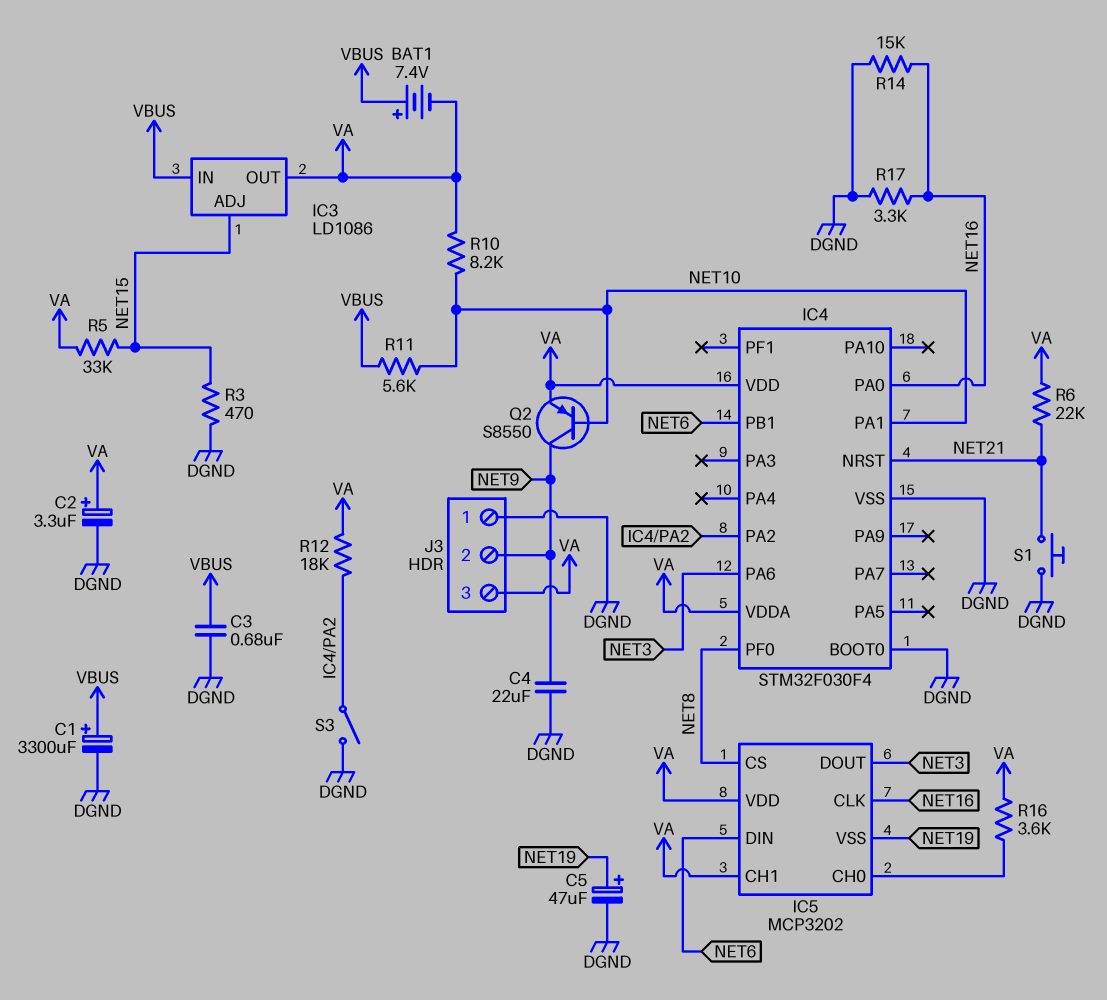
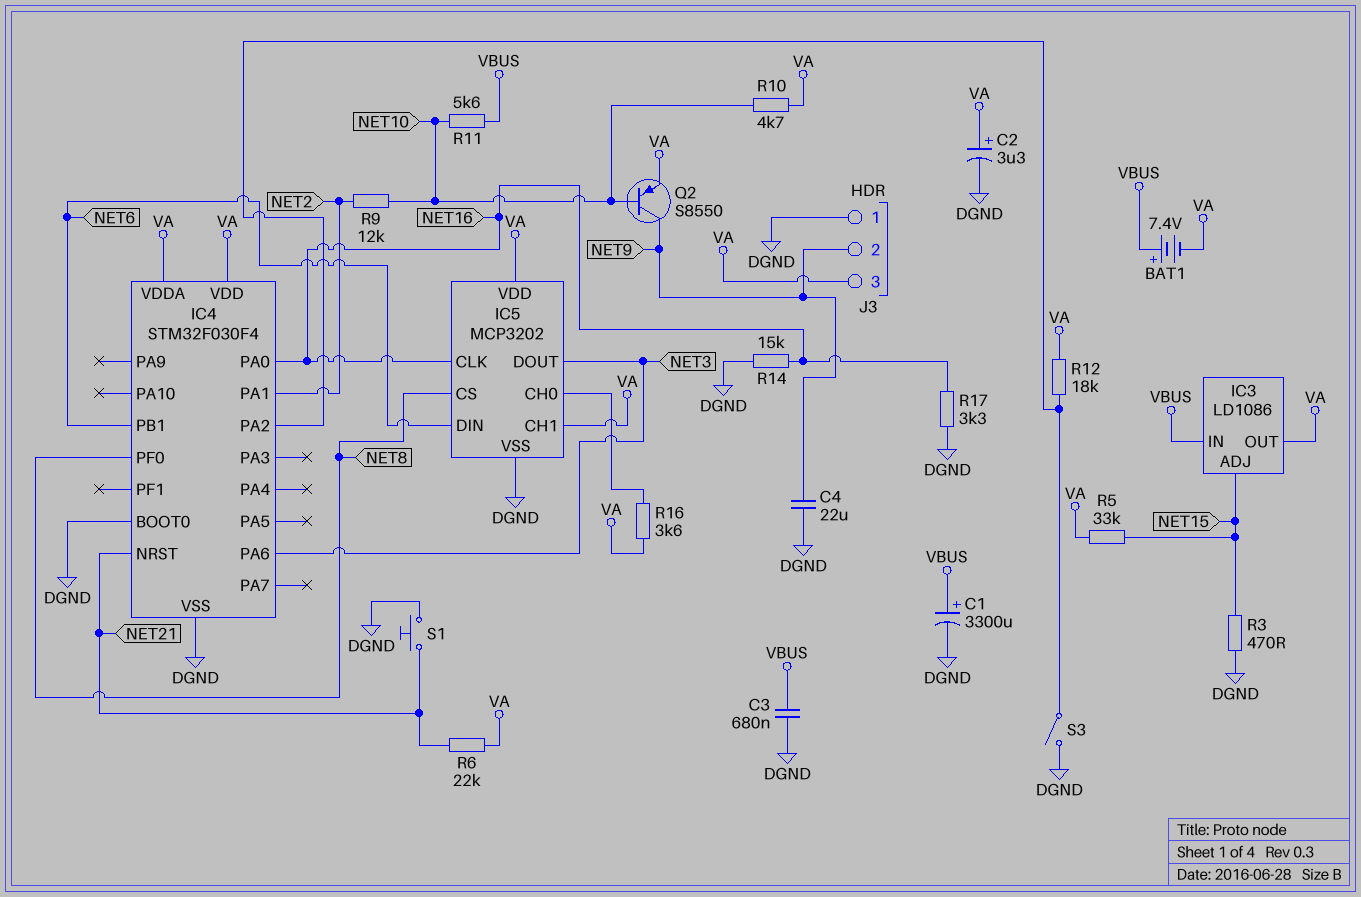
C5: 47uF (plus NET19, minus DGND) -> none
IC4 pin PA1: NET10 -> NET2
IC5 pin VSS: NET19 -> DGND
R9: none -> 12k (NET2, NET10)
R10: 8.2k (NET10, VA) -> 4.7k (NET10, VA)

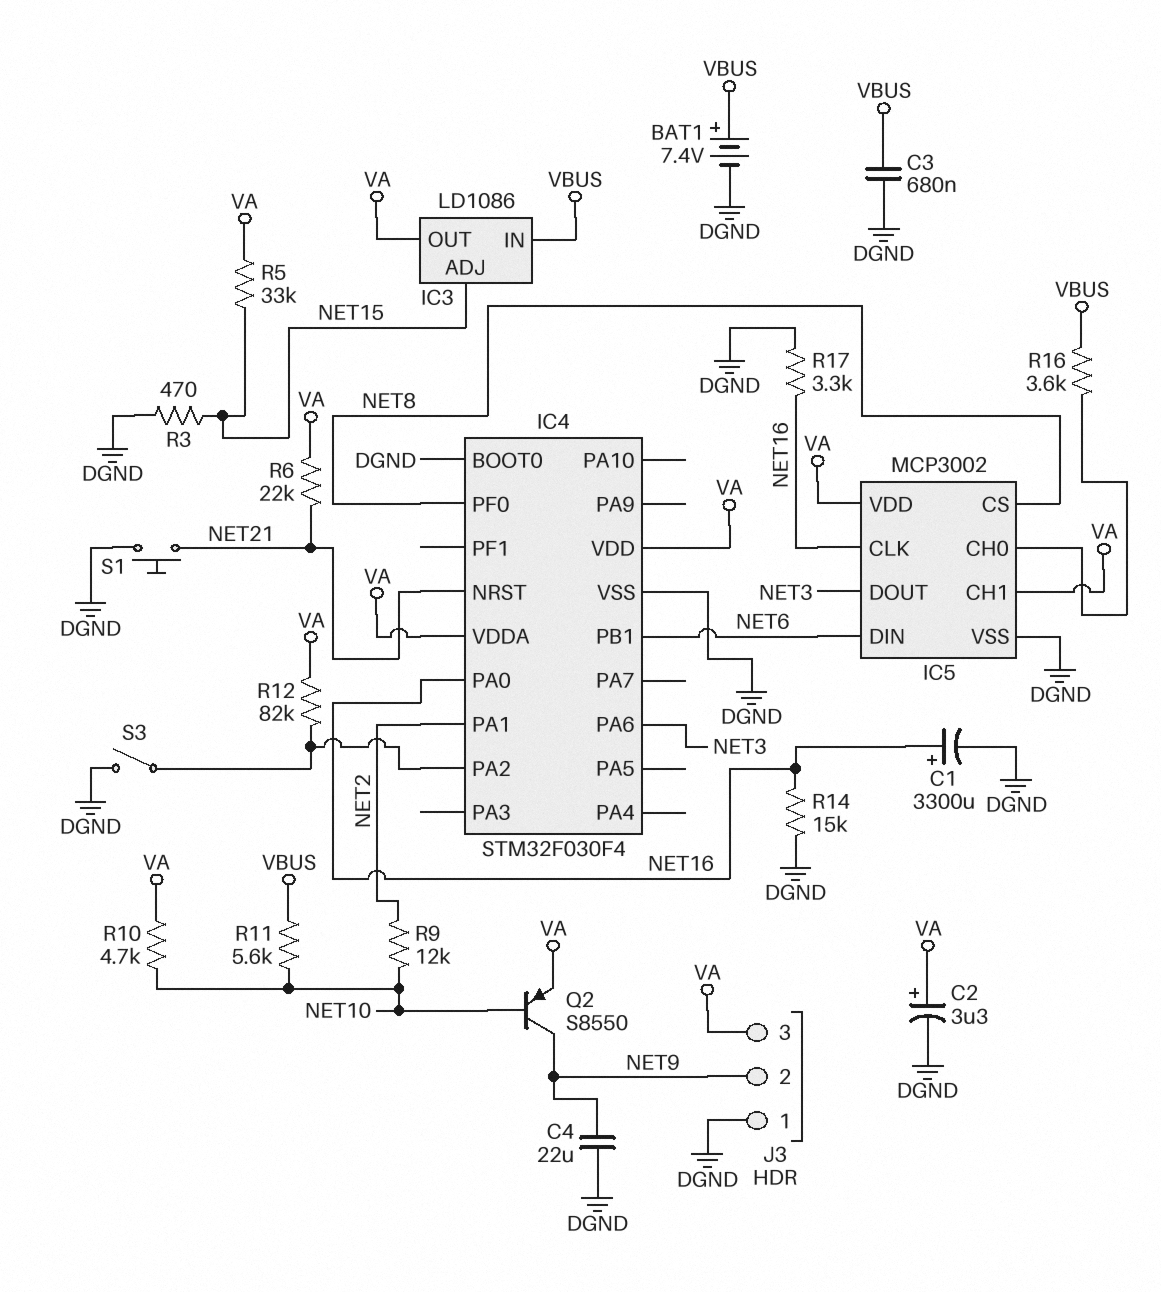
BAT1: 7.4V (plus VBUS, minus VA) -> 7.4V (plus VBUS, minus DGND)
C1: 3300uF (plus VBUS, minus DGND) -> 3300uF (plus NET16, minus DGND)
IC5: MCP3202 -> MCP3002
R12: 18k (IC4/PA2, VA) -> 82k (IC4/PA2, VA)
R16: 3.6k (IC5/CH0, VA) -> 3.6k (IC5/CH0, VBUS)

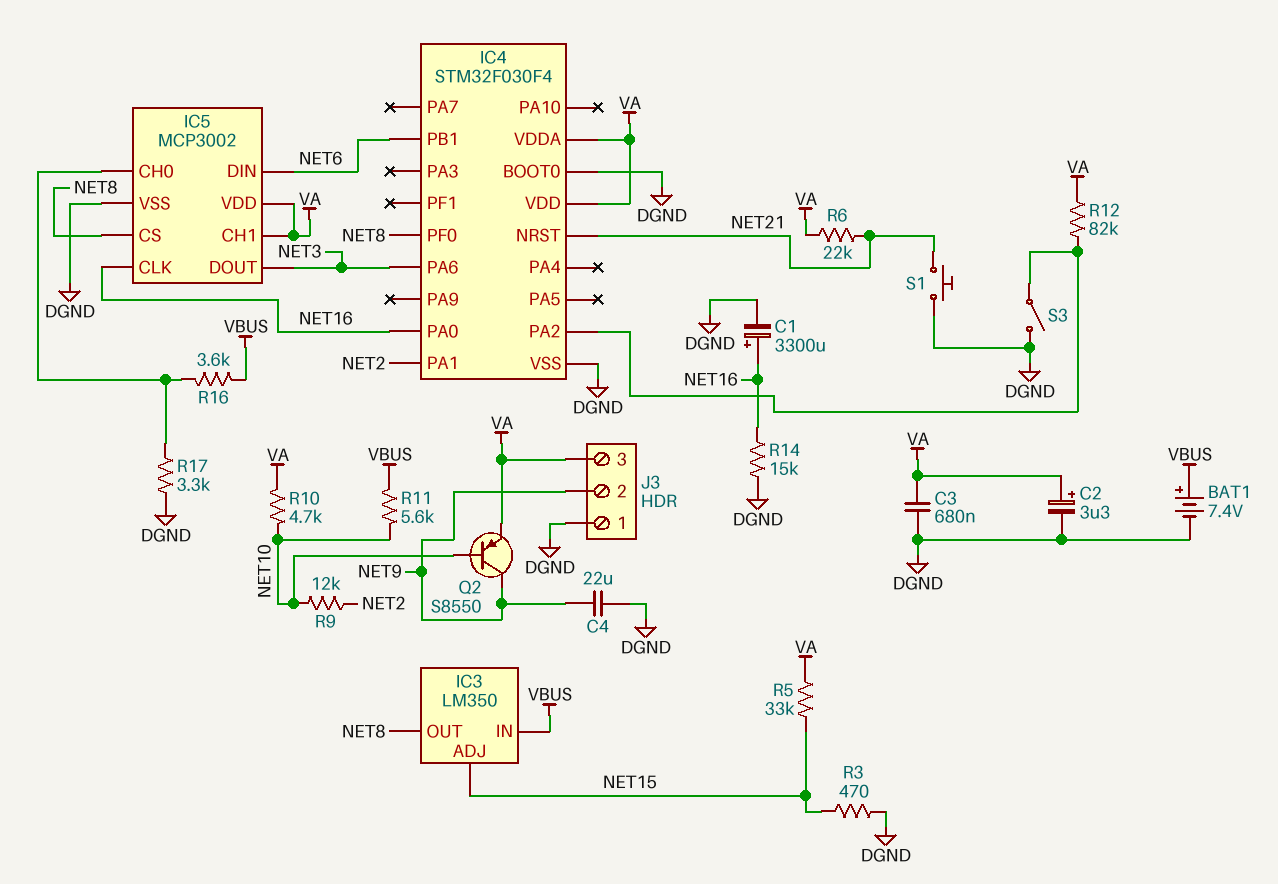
C3: 680nF (DGND, VBUS) -> 680nF (DGND, VA)
IC3: LD1086 -> LM350
IC3 pin OUT: VA -> NET8
R17: 3.3k (DGND, NET16) -> 3.3k (DGND, IC5/CH0)

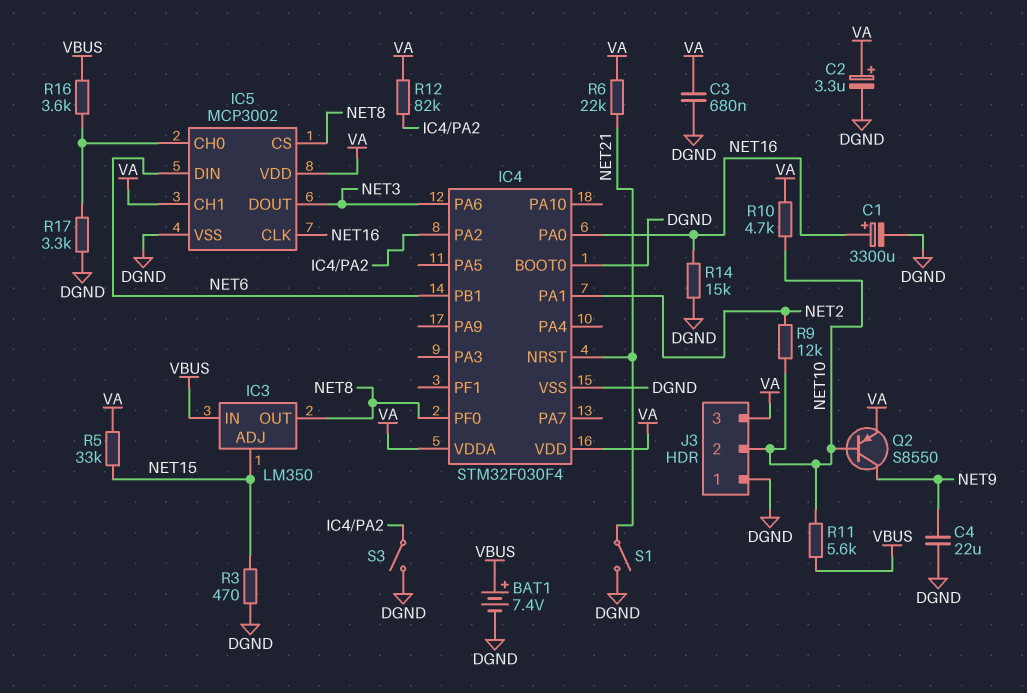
J3 pin 2: NET9 -> NET10
S1: button (DGND, NET21) -> switch (DGND, NET21)

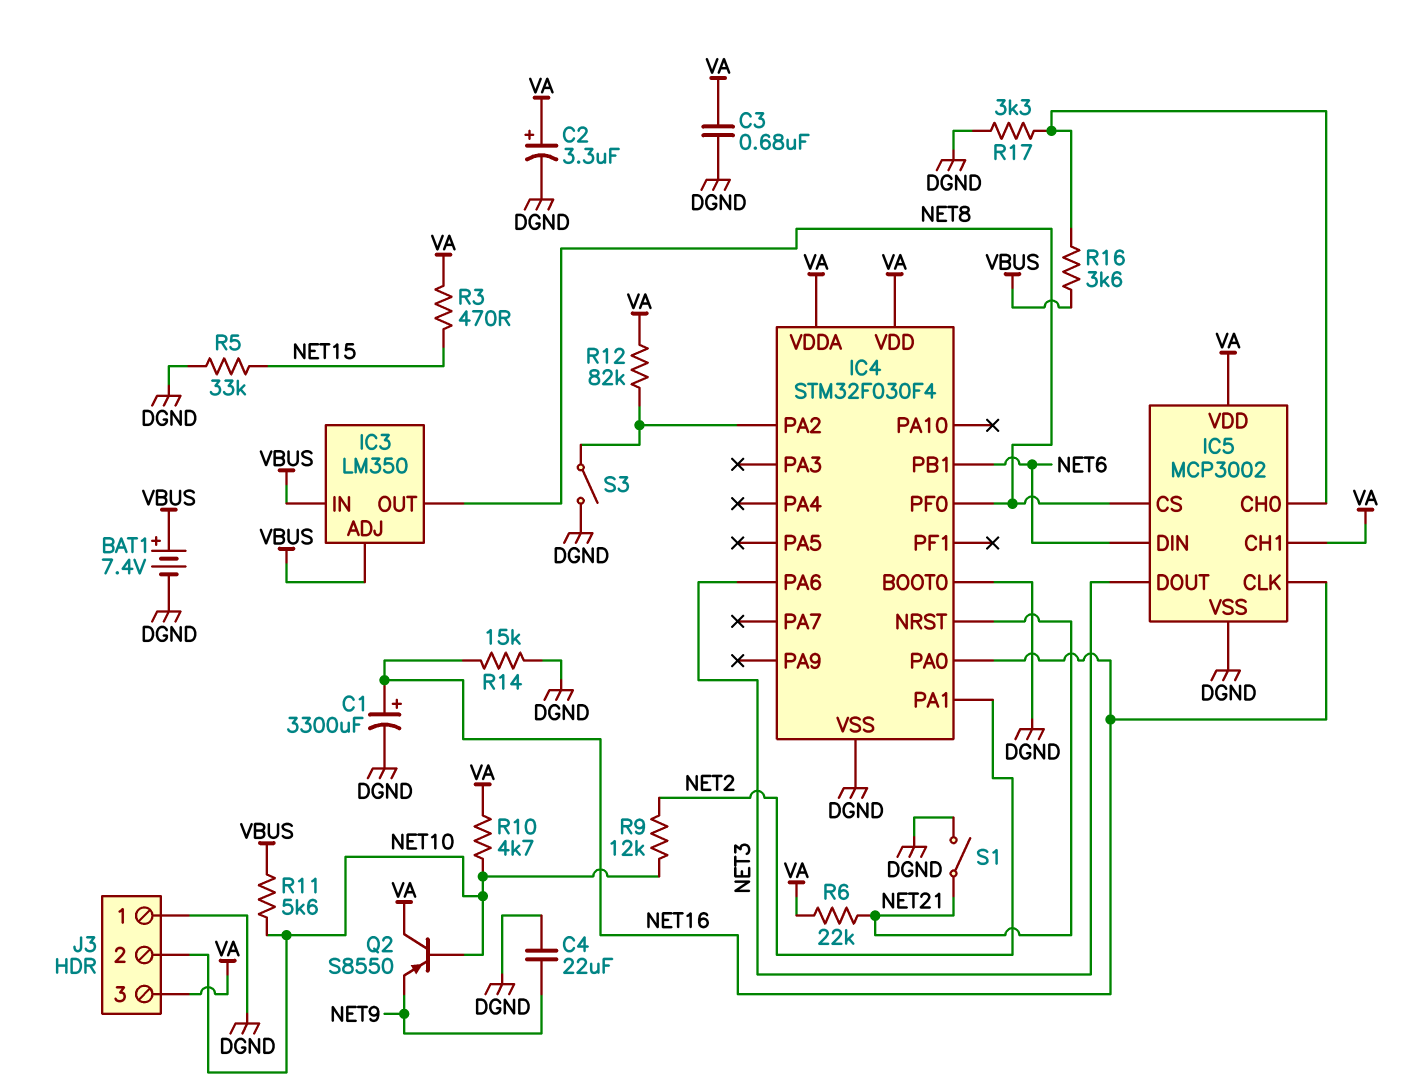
IC3 pin ADJ: NET15 -> VBUS
Q2: PNP S8550 (B NET10, C NET9, E VA) -> PNP S8550 (B NET10, C VA, E NET9)
R3: 470 (DGND, NET15) -> 470 (NET15, VA)
R5: 33k (NET15, VA) -> 33k (DGND, NET15)

